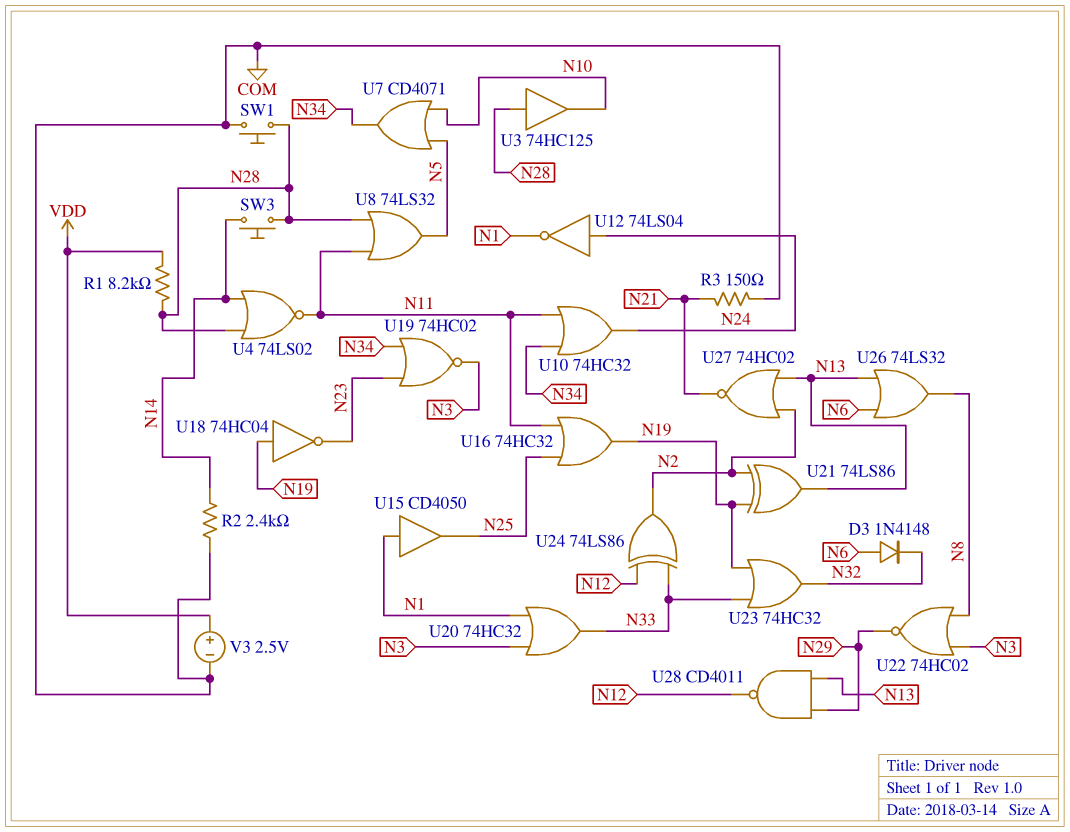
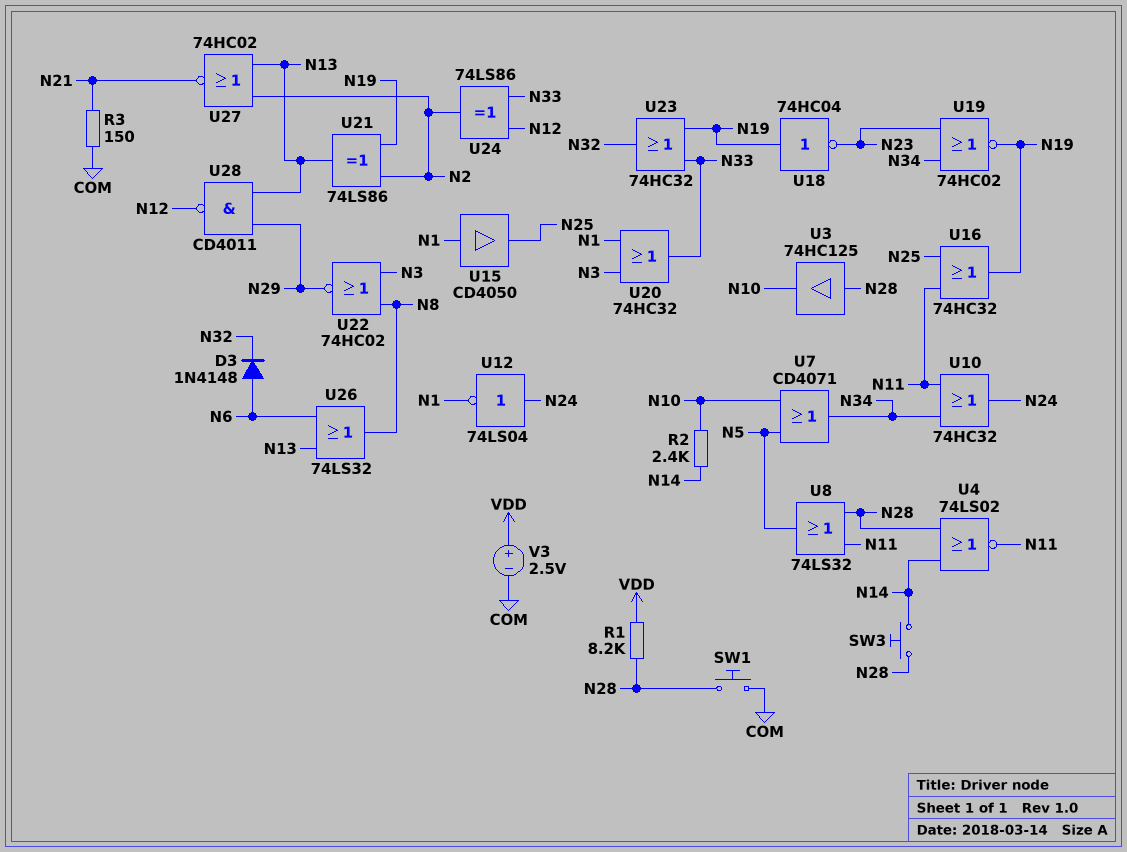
R2: 2.4k (COM, N14) -> 2.4k (N10, N14)
U19: NOR 74HC02 (in N23, in N34, out N3) -> NOR 74HC02 (in N23, in N34, out N19)

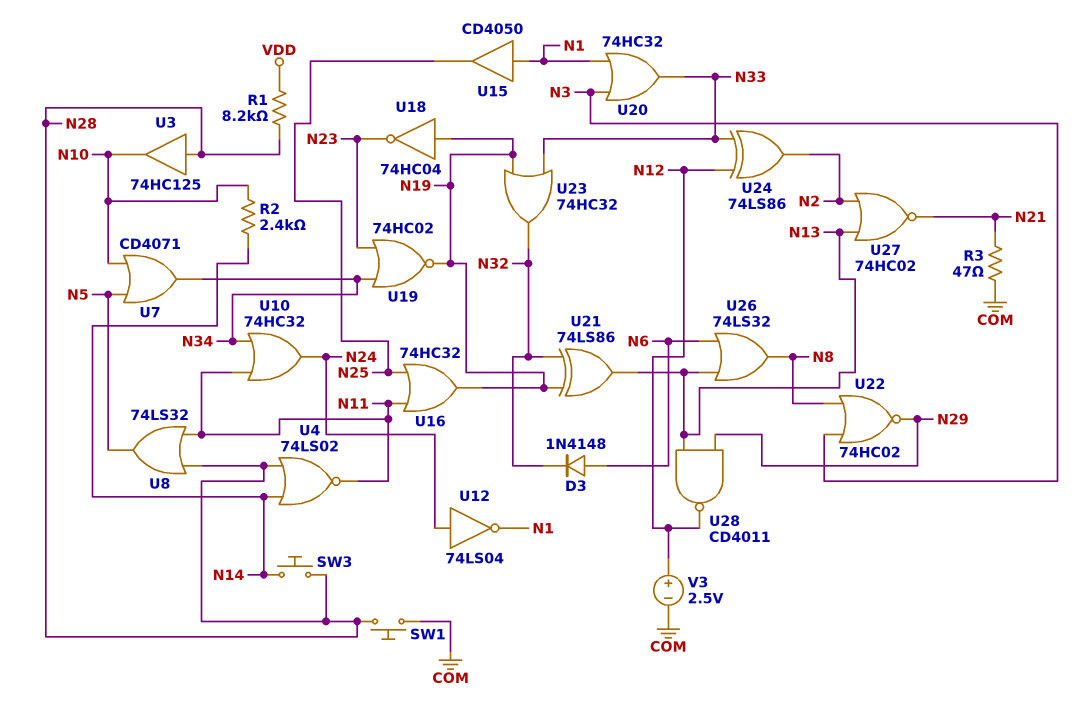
R3: 150 (COM, N21) -> 47 (COM, N21)
U21: XOR 74LS86 (in N2, in N19, out N13) -> XOR 74LS86 (in N19, in N32, out N13)
V3: 2.5V (plus VDD, minus COM) -> 2.5V (plus N12, minus COM)

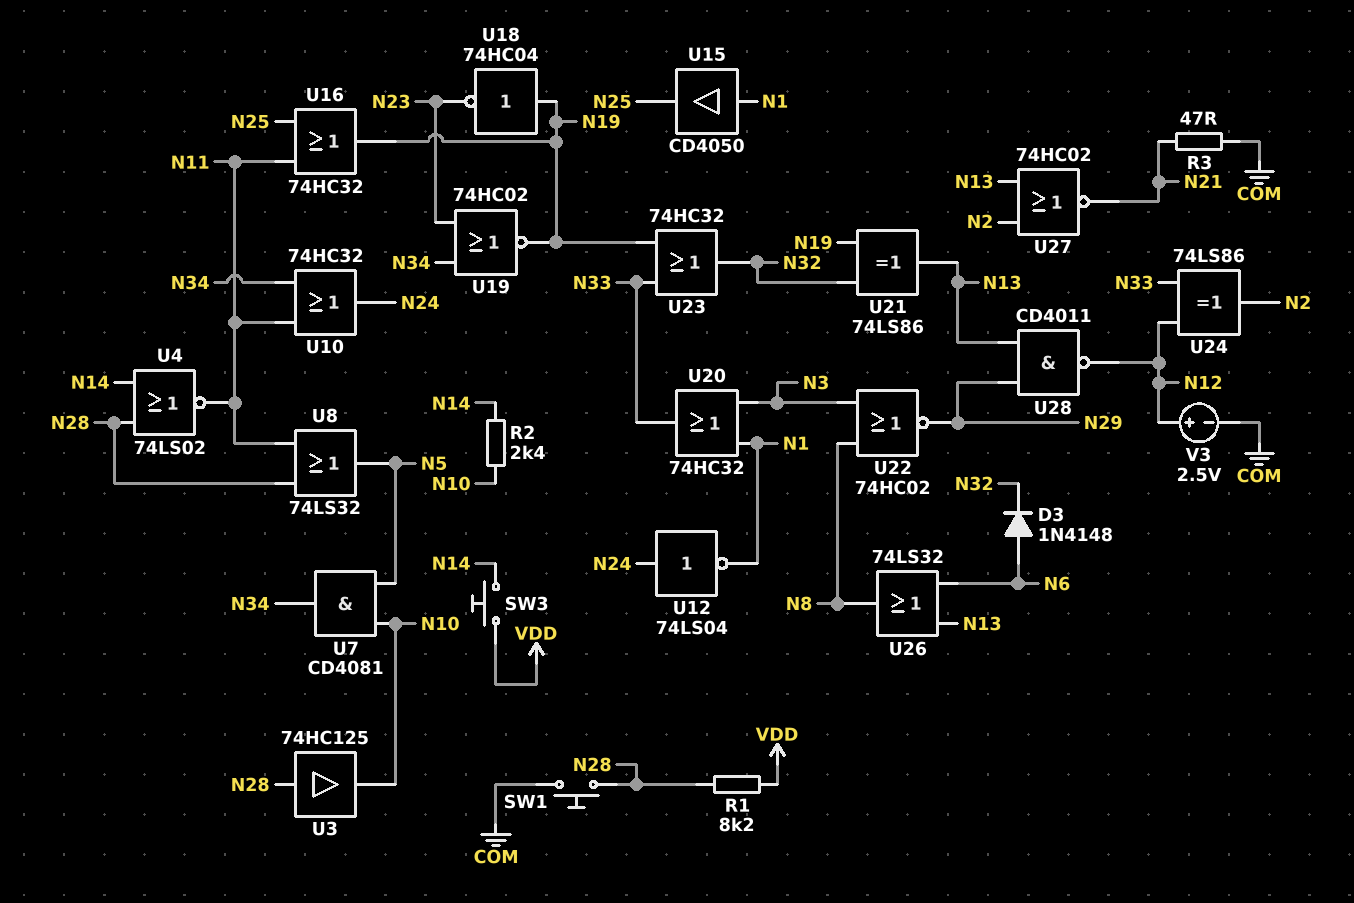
SW3: button (N14, N28) -> button (N14, VDD)
U7: OR CD4071 (in N5, in N10, out N34) -> AND CD4081 (in N5, in N10, out N34)

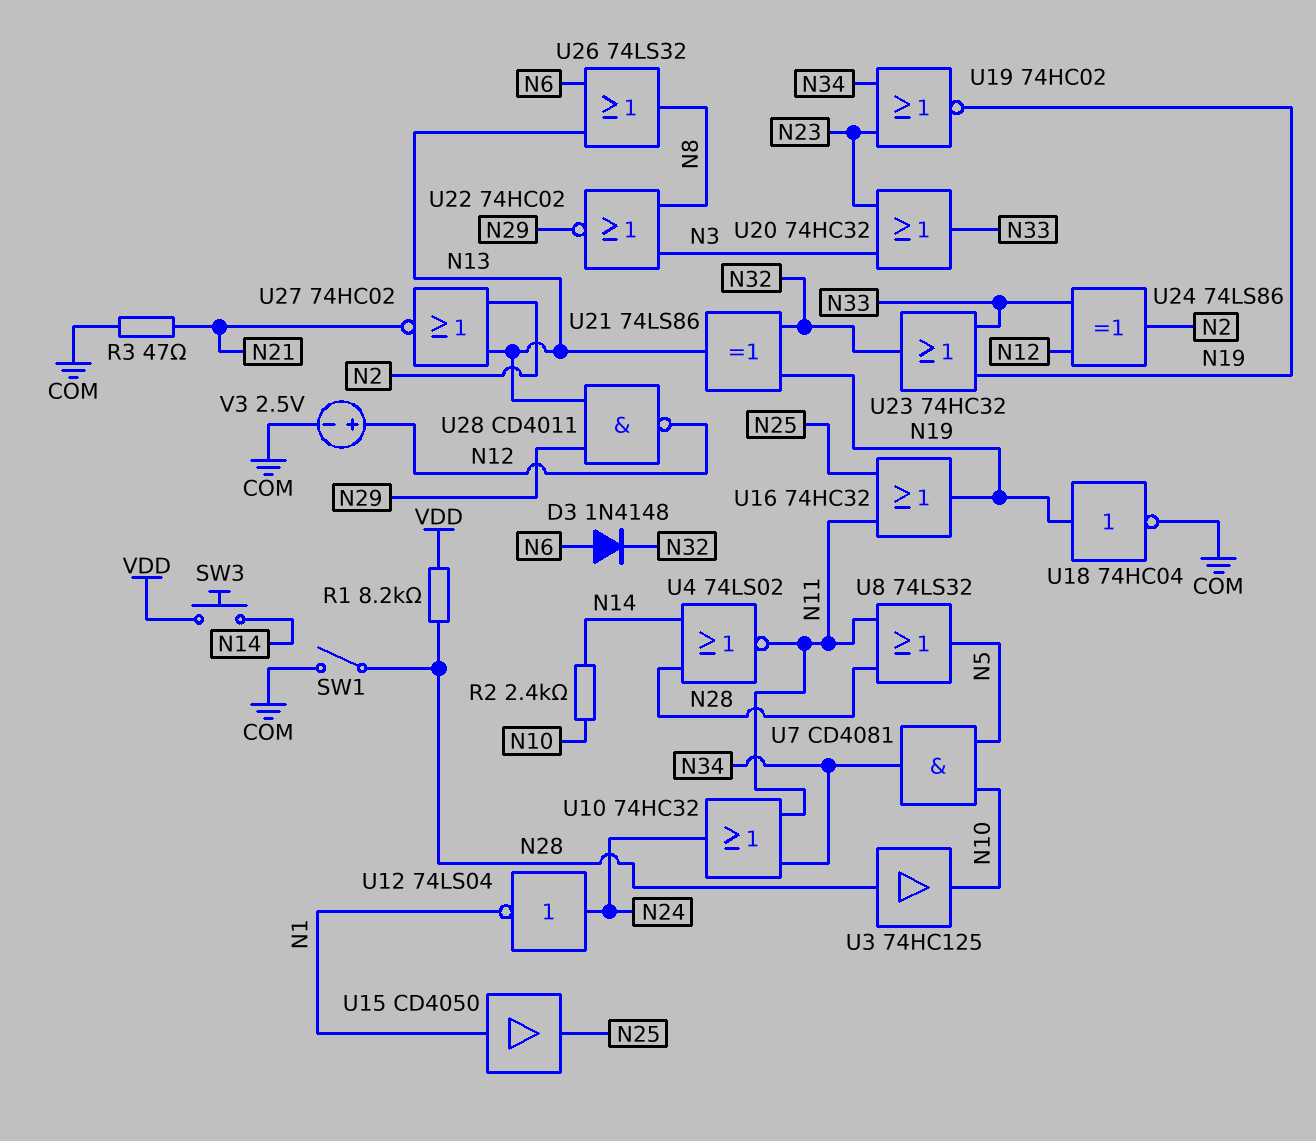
SW1: button (COM, N28) -> switch (COM, N28)
U18: NOT 74HC04 (in N19, out N23) -> NOT 74HC04 (in N19, out COM)
U20: OR 74HC32 (in N1, in N3, out N33) -> OR 74HC32 (in N3, in N23, out N33)

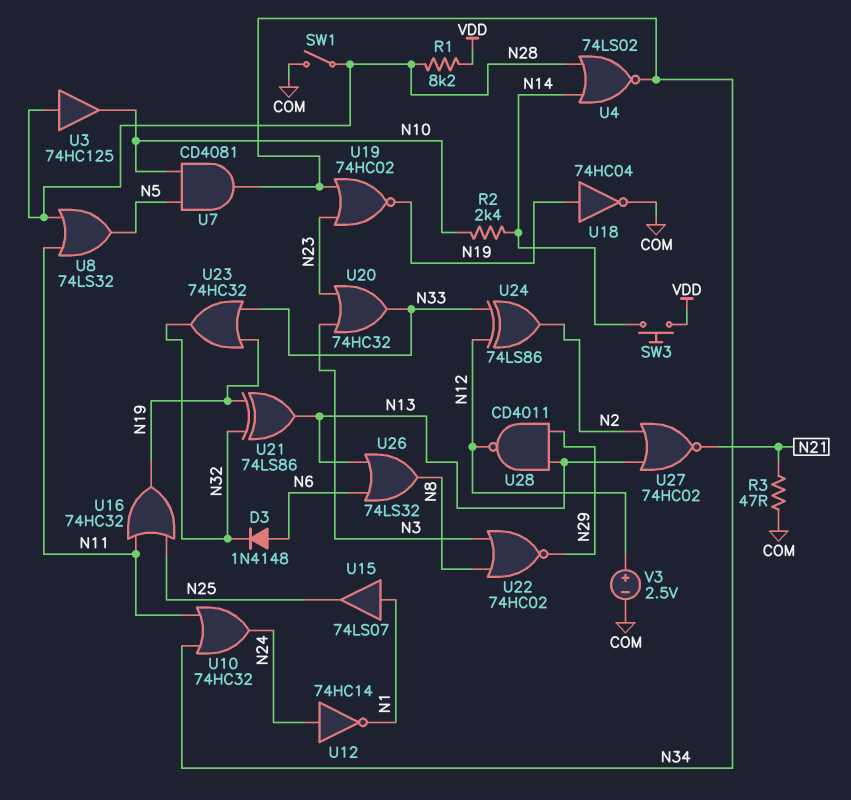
U4: NOR 74LS02 (in N14, in N28, out N11) -> NOR 74LS02 (in N14, in N28, out N34)
U12: NOT 74LS04 (in N24, out N1) -> NOT 74HC14 (in N24, out N1)
U15: buffer CD4050 (in N1, out N25) -> buffer 74LS07 (in N1, out N25)

